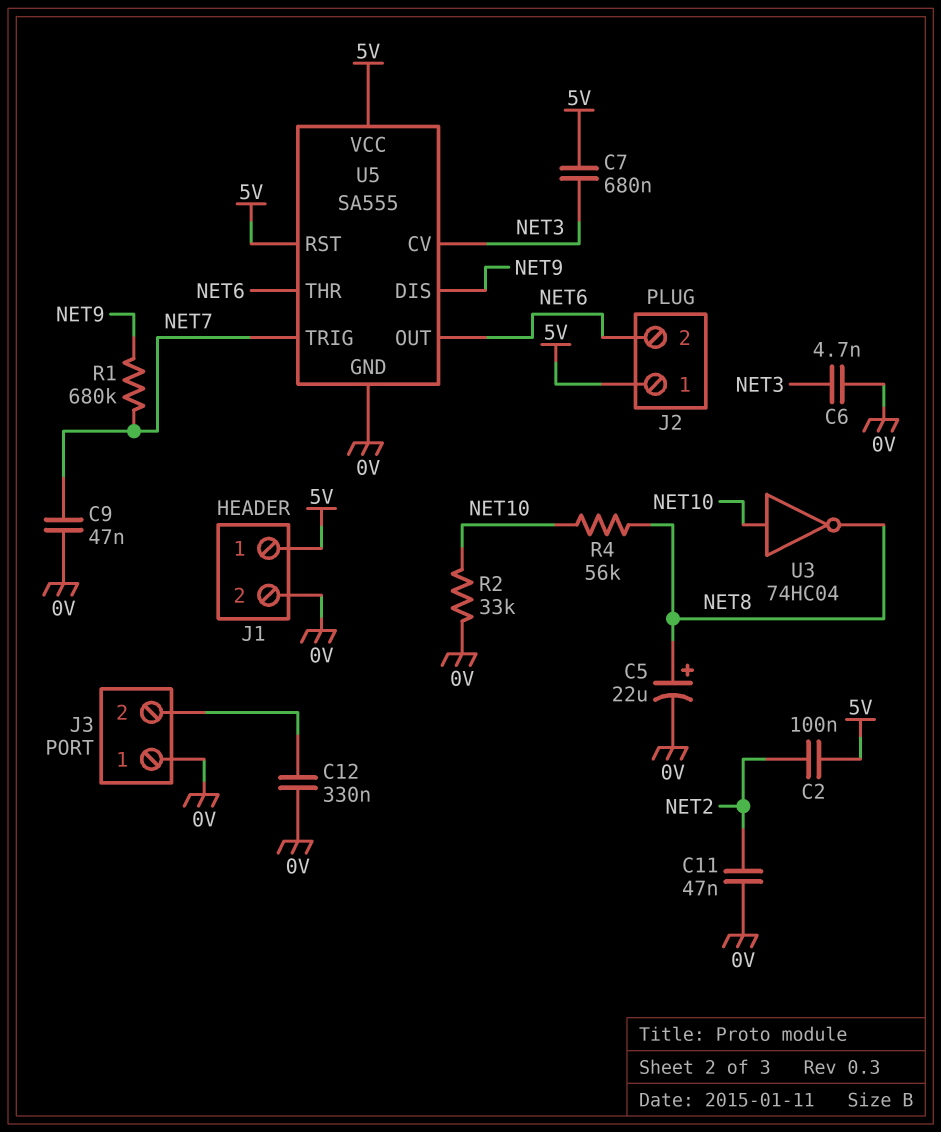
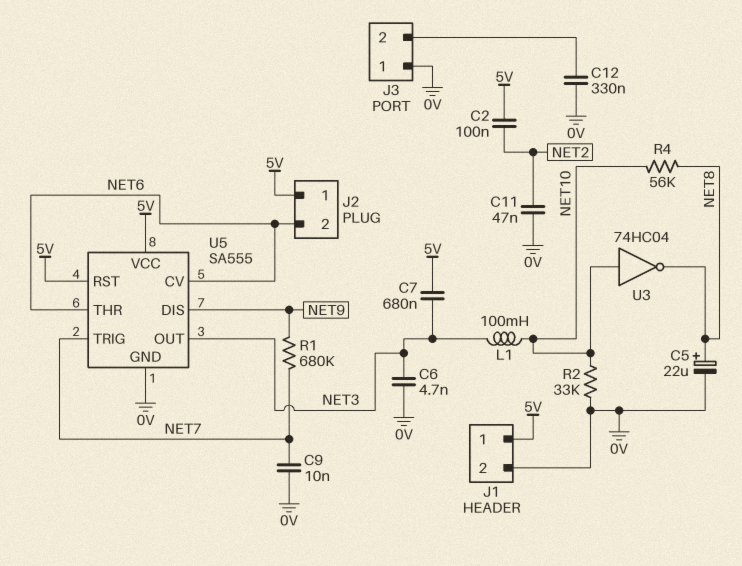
C9: 47nF (0V, NET7) -> 10nF (0V, NET7)
L1: none -> 100mH (NET3, NET10)
U5 pin CV: NET3 -> NET6
U5 pin OUT: NET6 -> NET3

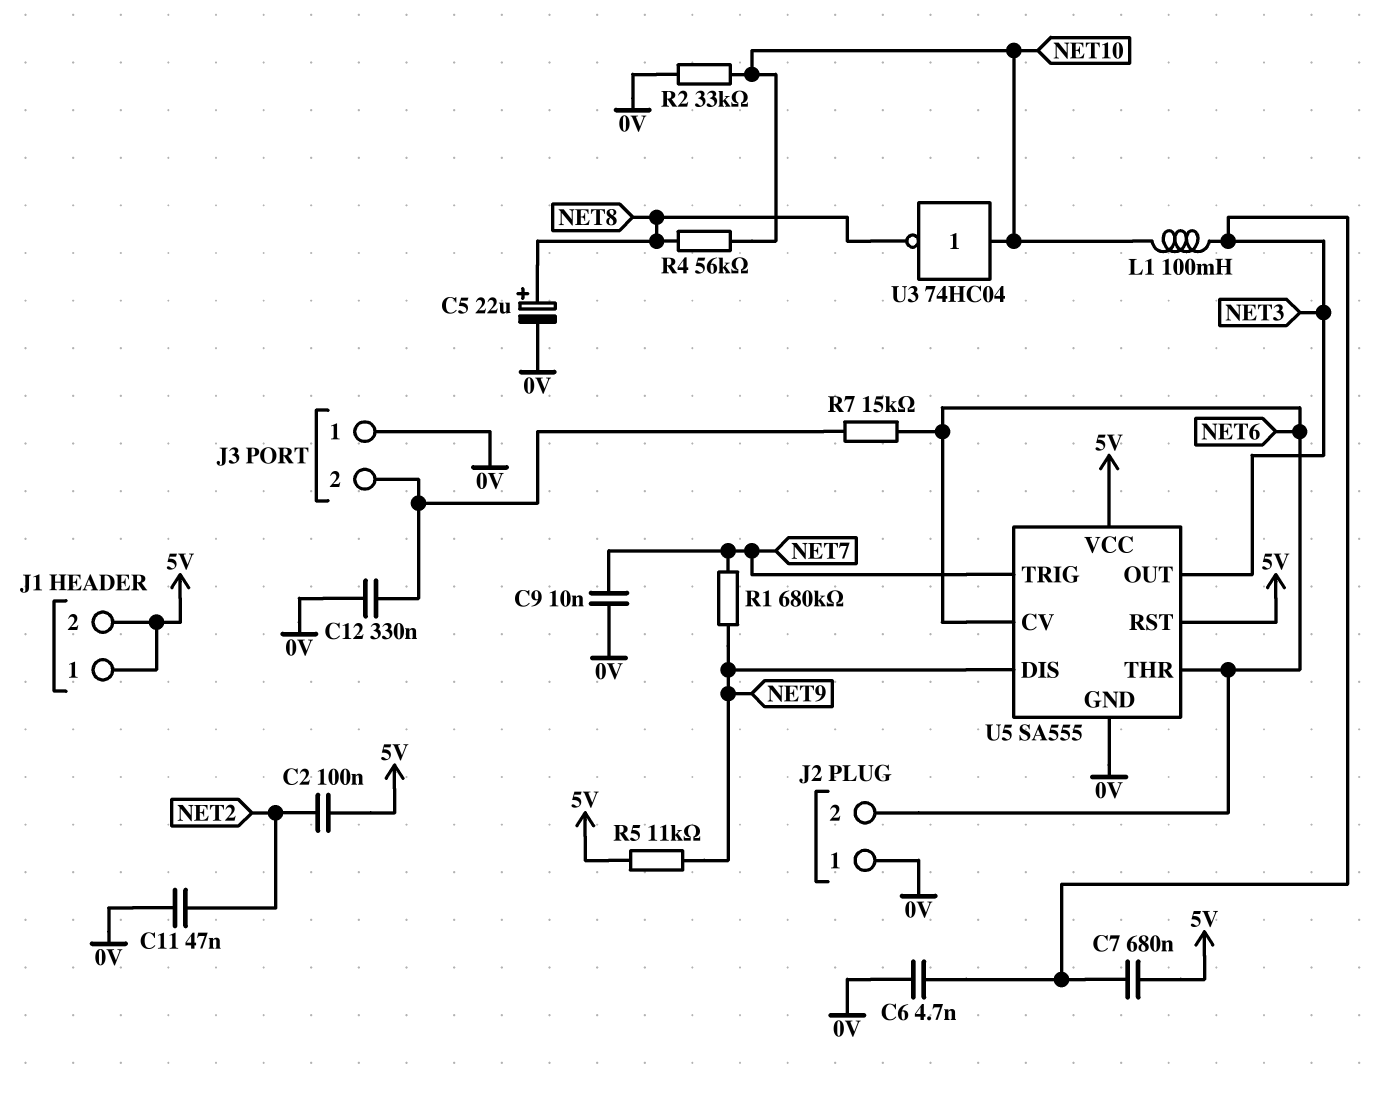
J1 pin 2: 0V -> 5V
J2 pin 1: 5V -> 0V
R5: none -> 11k (5V, NET9)
R7: none -> 15k (J3/2, NET6)

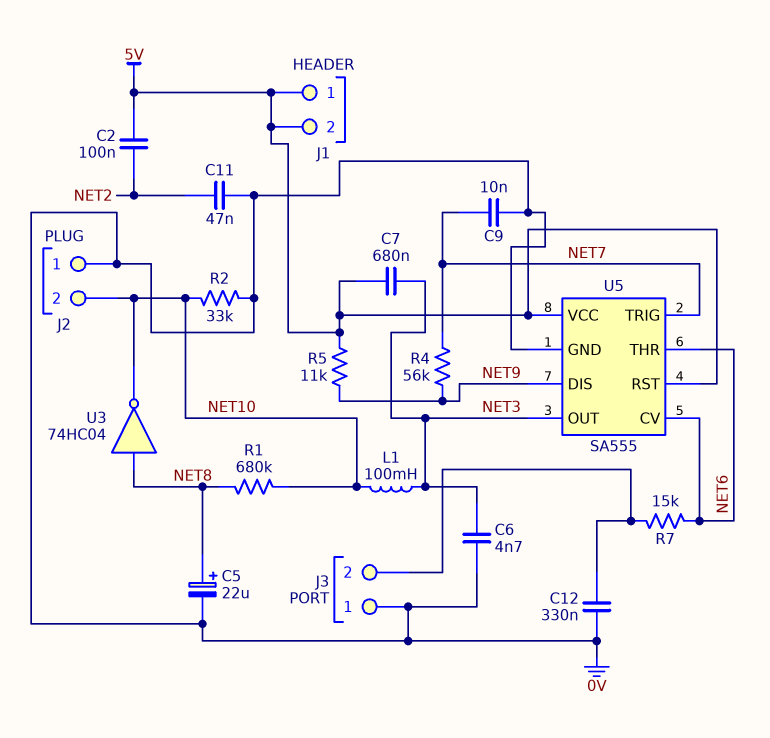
J2 pin 2: NET6 -> NET10
R1: 680k (NET7, NET9) -> 680k (NET8, NET10)
R4: 56k (NET8, NET10) -> 56k (NET7, NET9)
U3: NOT 74HC04 (in NET10, out NET8) -> NOT 74HC04 (in NET8, out NET10)

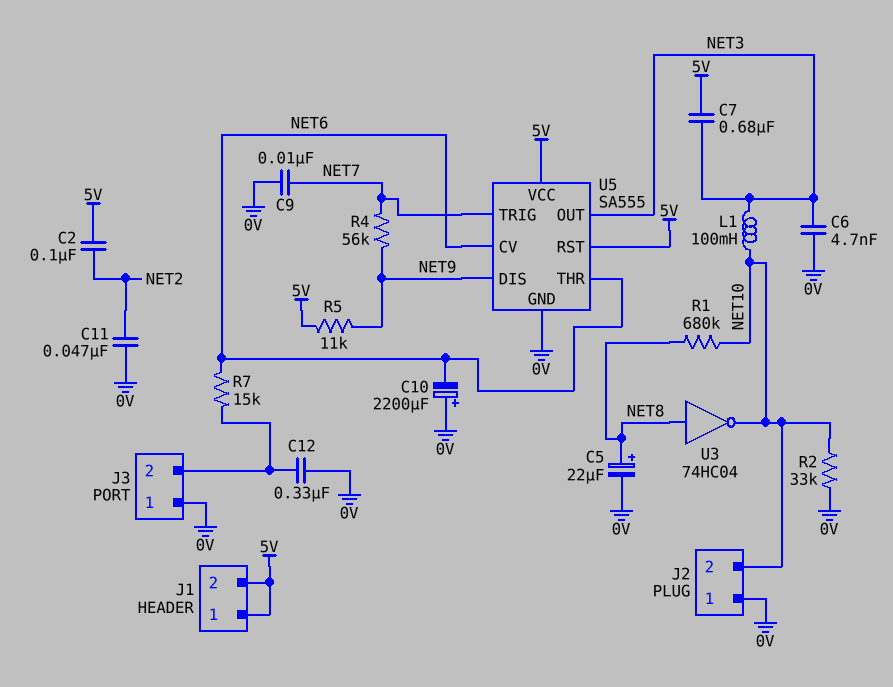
C10: none -> 2200uF (plus 0V, minus NET6)

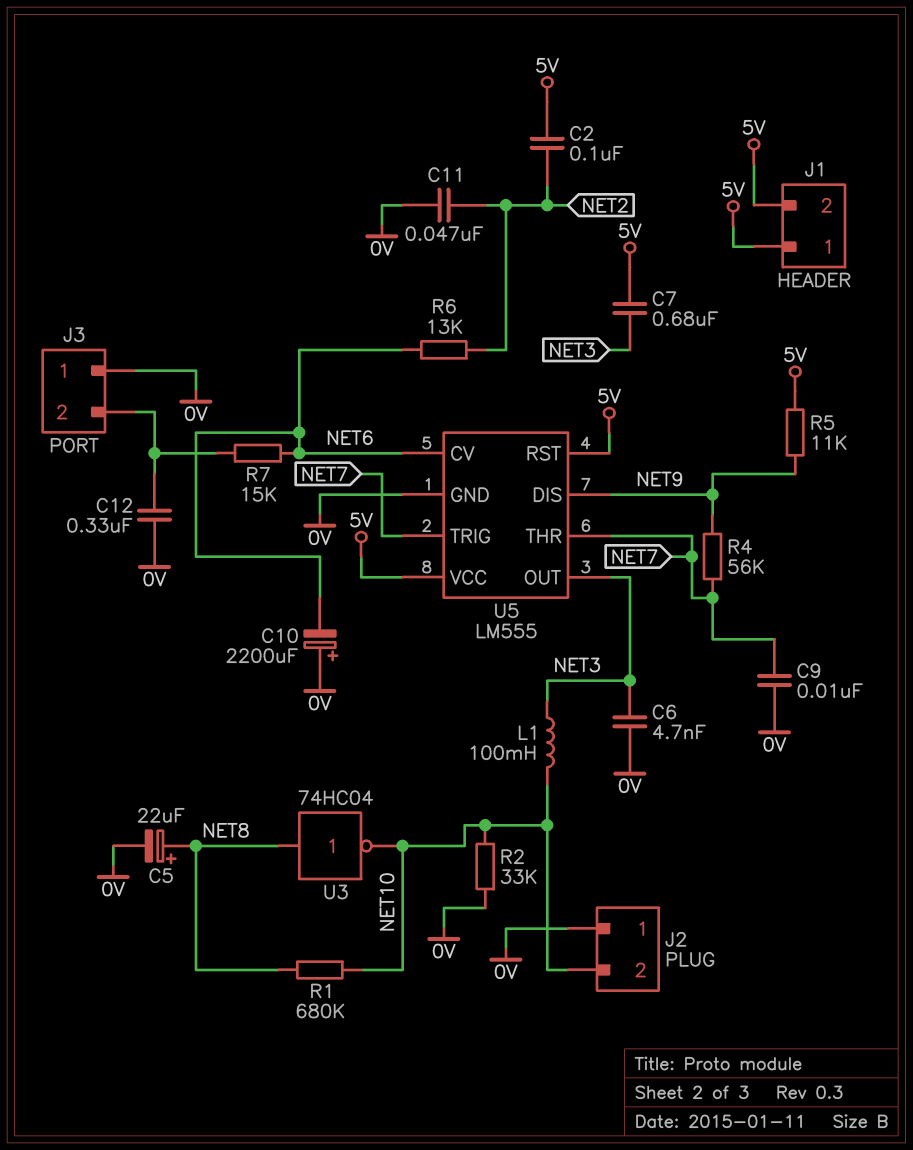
R6: none -> 13k (NET2, NET6)
U5: SA555 -> LM555
U5 pin THR: NET6 -> NET7

